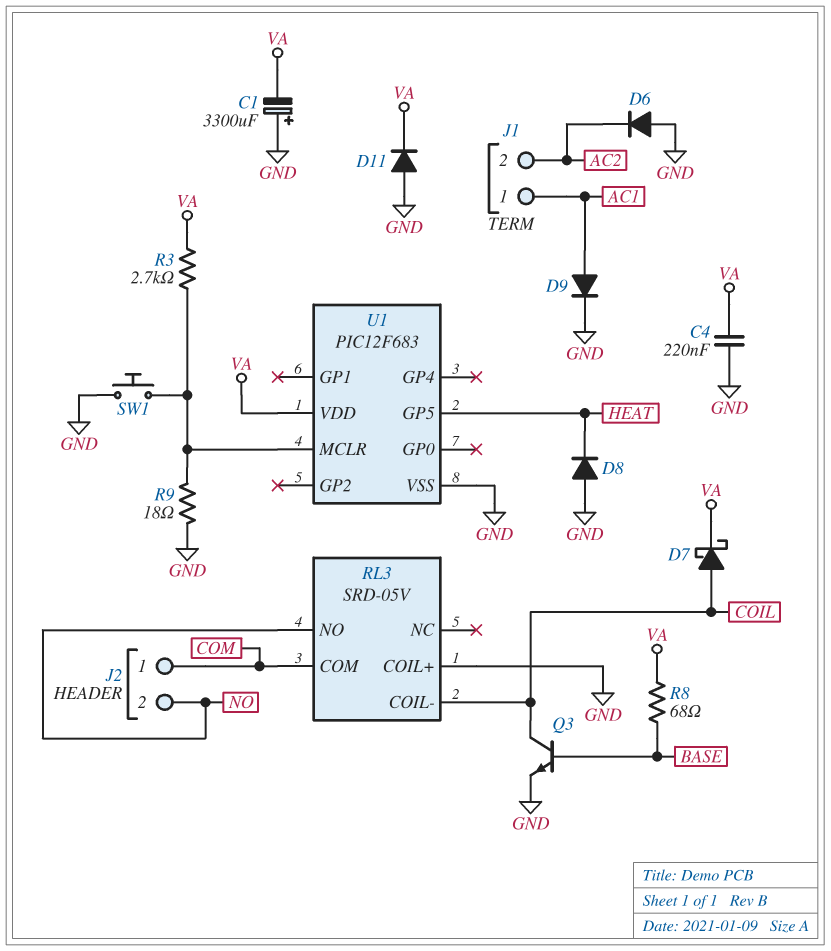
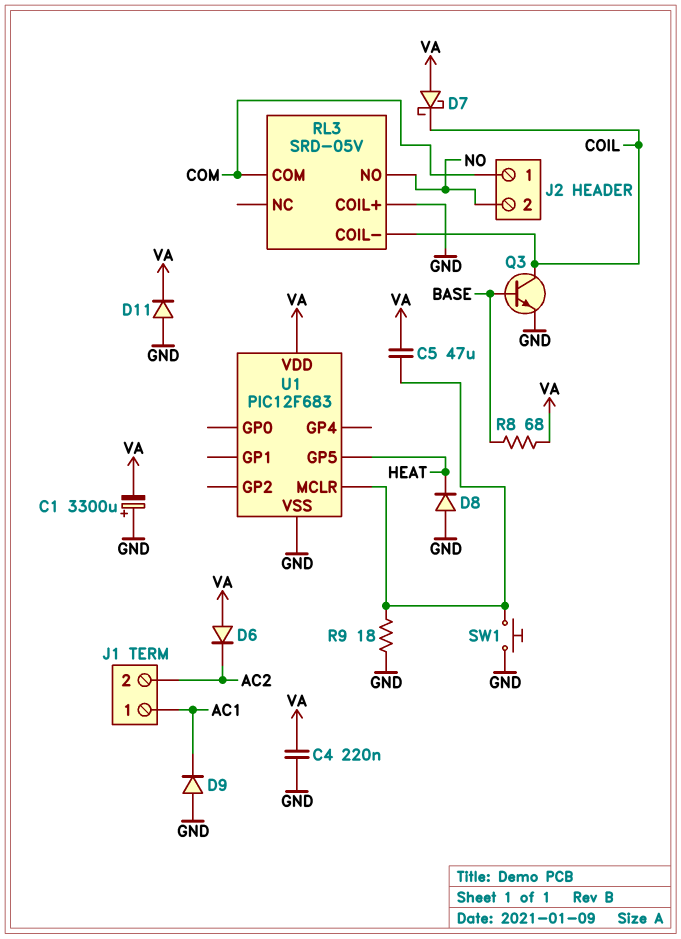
C5: none -> 47uF (U1/MCLR, VA)
D6: diode (A GND, K AC2) -> diode (A VA, K AC2)
D7: schottky (A COIL, K VA) -> schottky (A VA, K COIL)
D9: diode (A AC1, K GND) -> diode (A GND, K AC1)
R3: 2.7k (U1/MCLR, VA) -> none

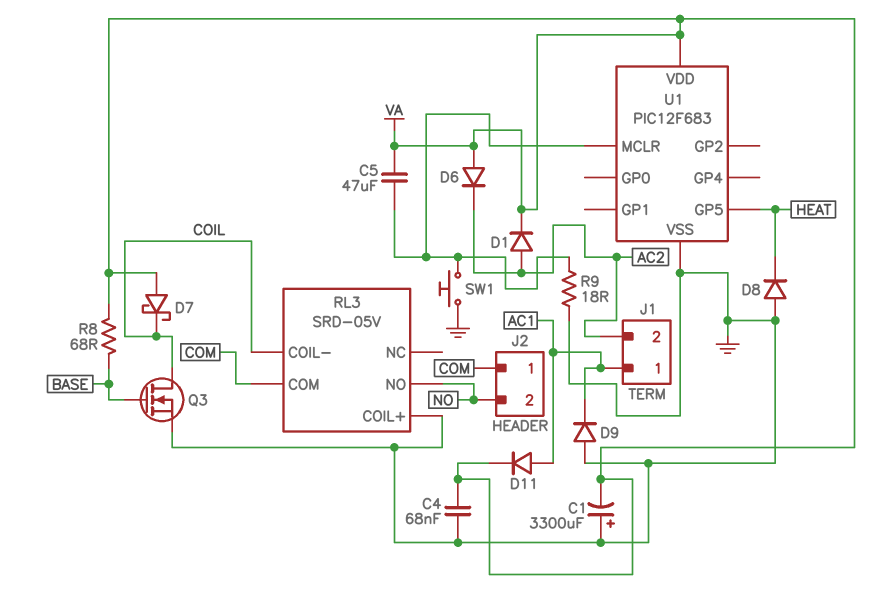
C4: 220nF (GND, VA) -> 68nF (GND, VA)
D1: none -> diode (A AC2, K VA)
D11: diode (A GND, K VA) -> diode (A AC1, K VA)
Q3: NPN (B BASE, C COIL, E GND) -> NMOS (G BASE, D COIL, S GND)

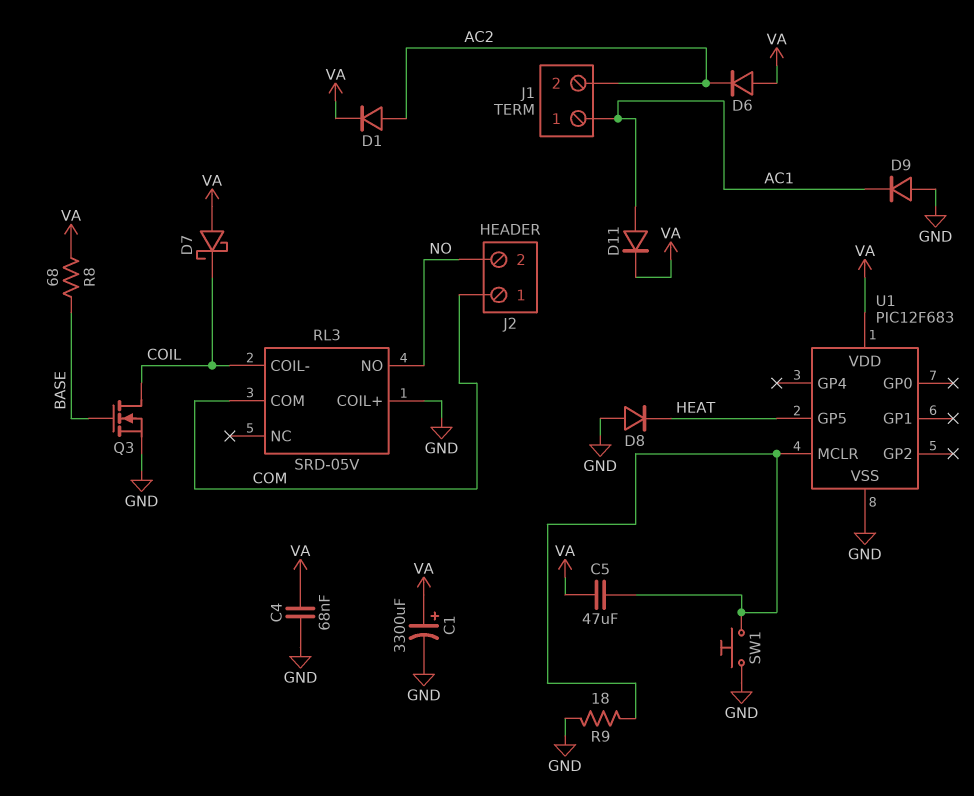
C1: 3300uF (plus GND, minus VA) -> 3300uF (plus VA, minus GND)

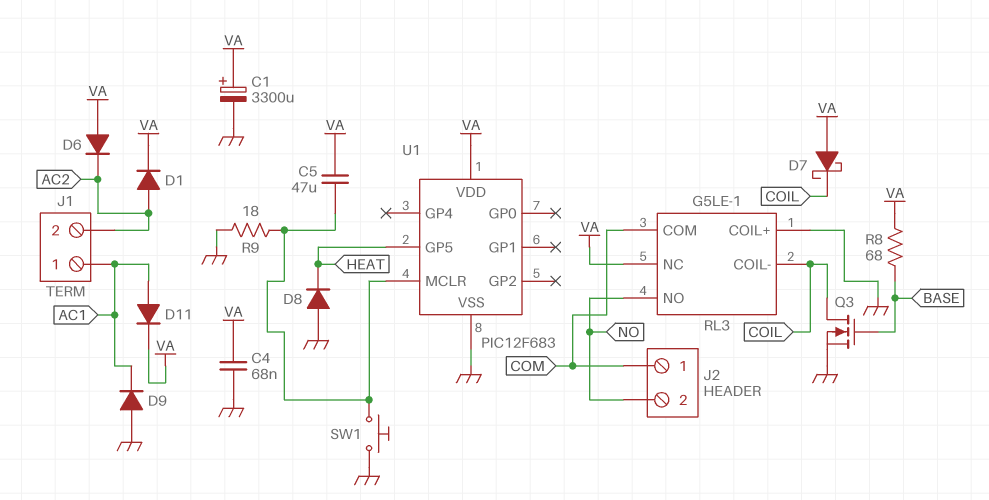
RL3: SRD-05V -> G5LE-1
RL3 pin NC: none -> VA

